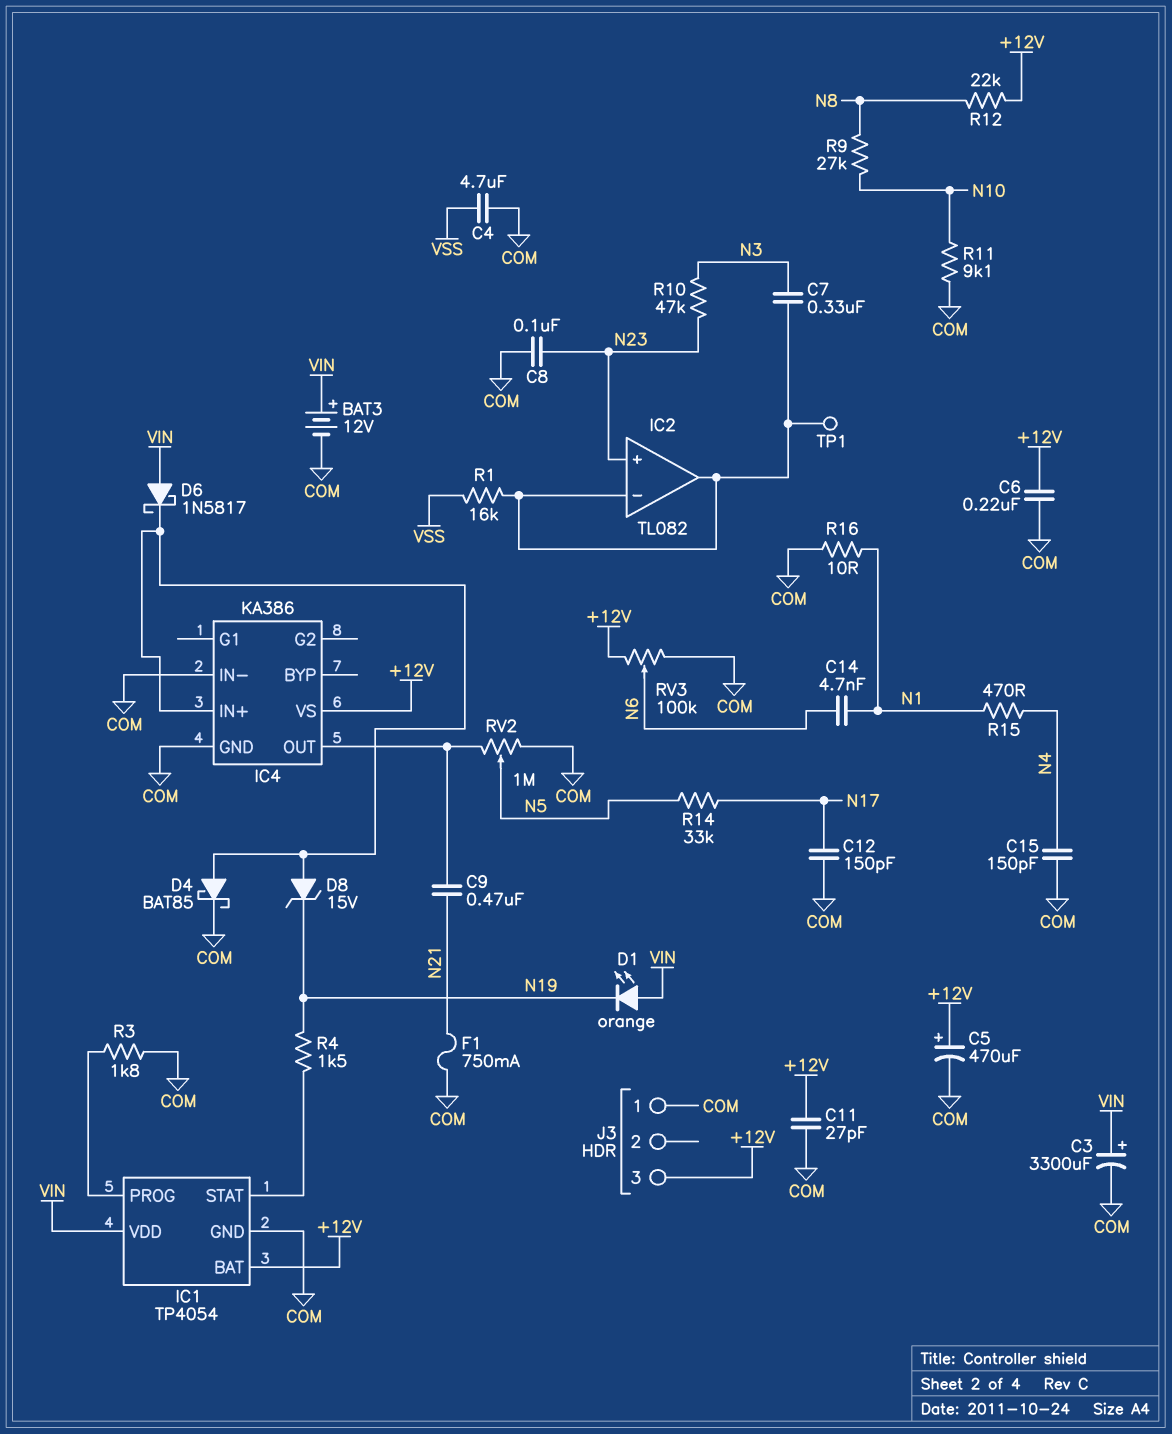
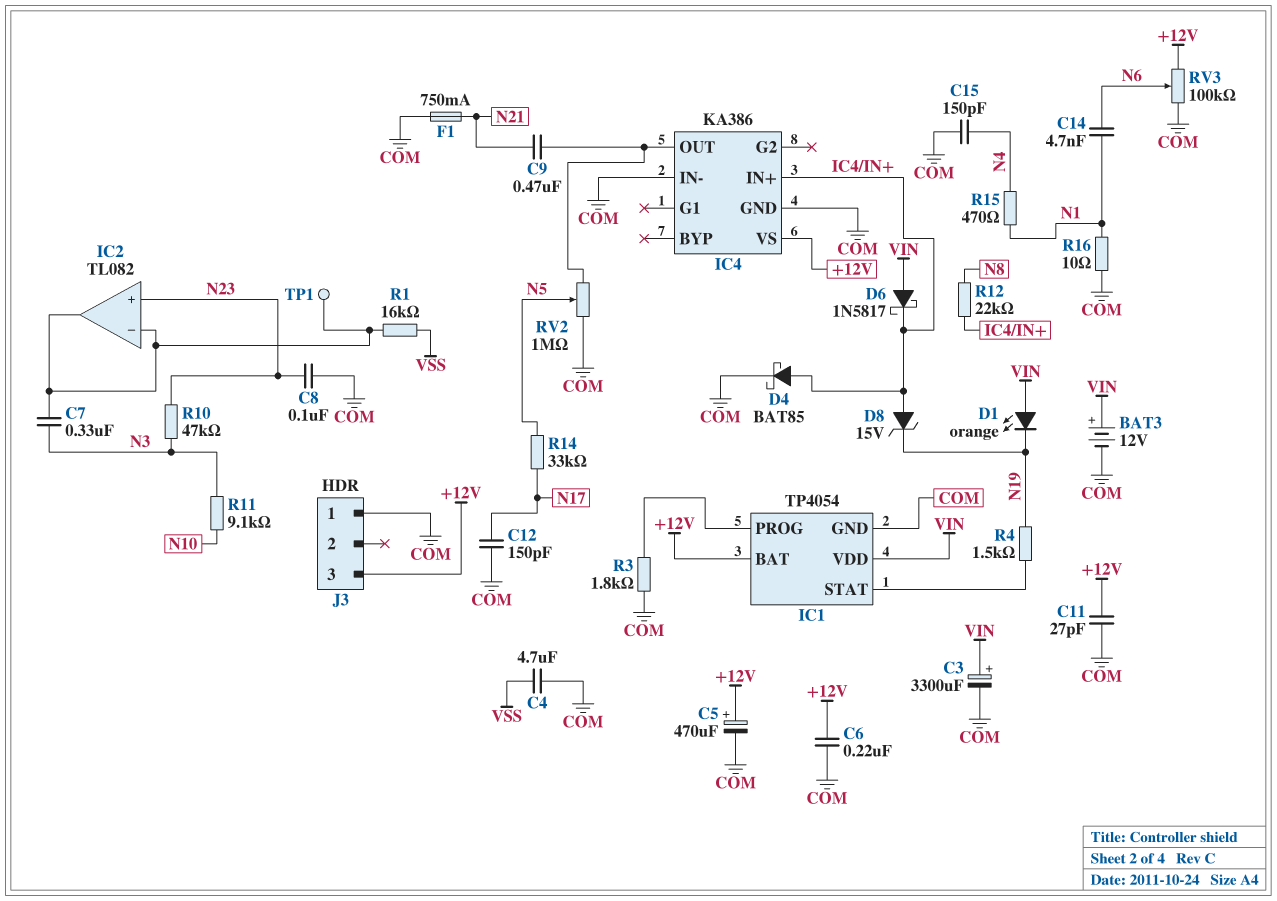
R9: 27k (N8, N10) -> none
R11: 9.1k (COM, N10) -> 9.1k (N3, N10)
R12: 22k (+12V, N8) -> 22k (IC4/IN+, N8)

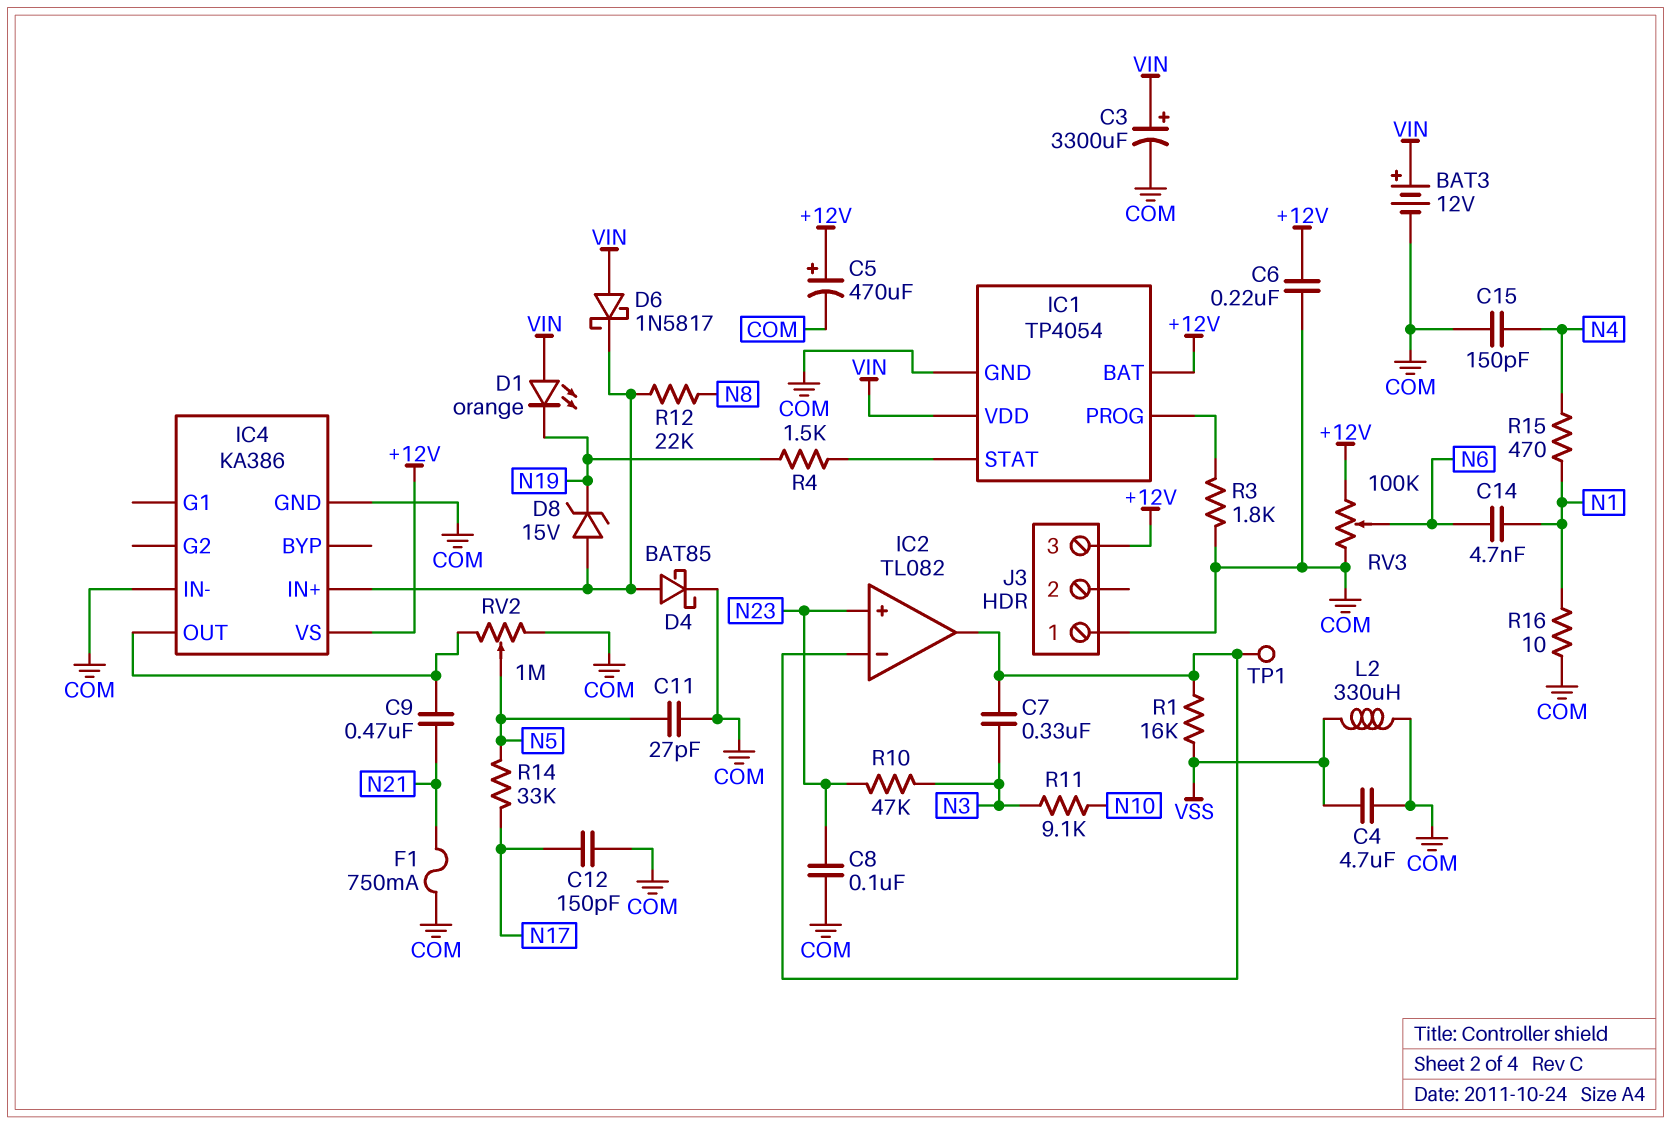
C11: 27pF (+12V, COM) -> 27pF (COM, N5)
L2: none -> 330uH (COM, VSS)

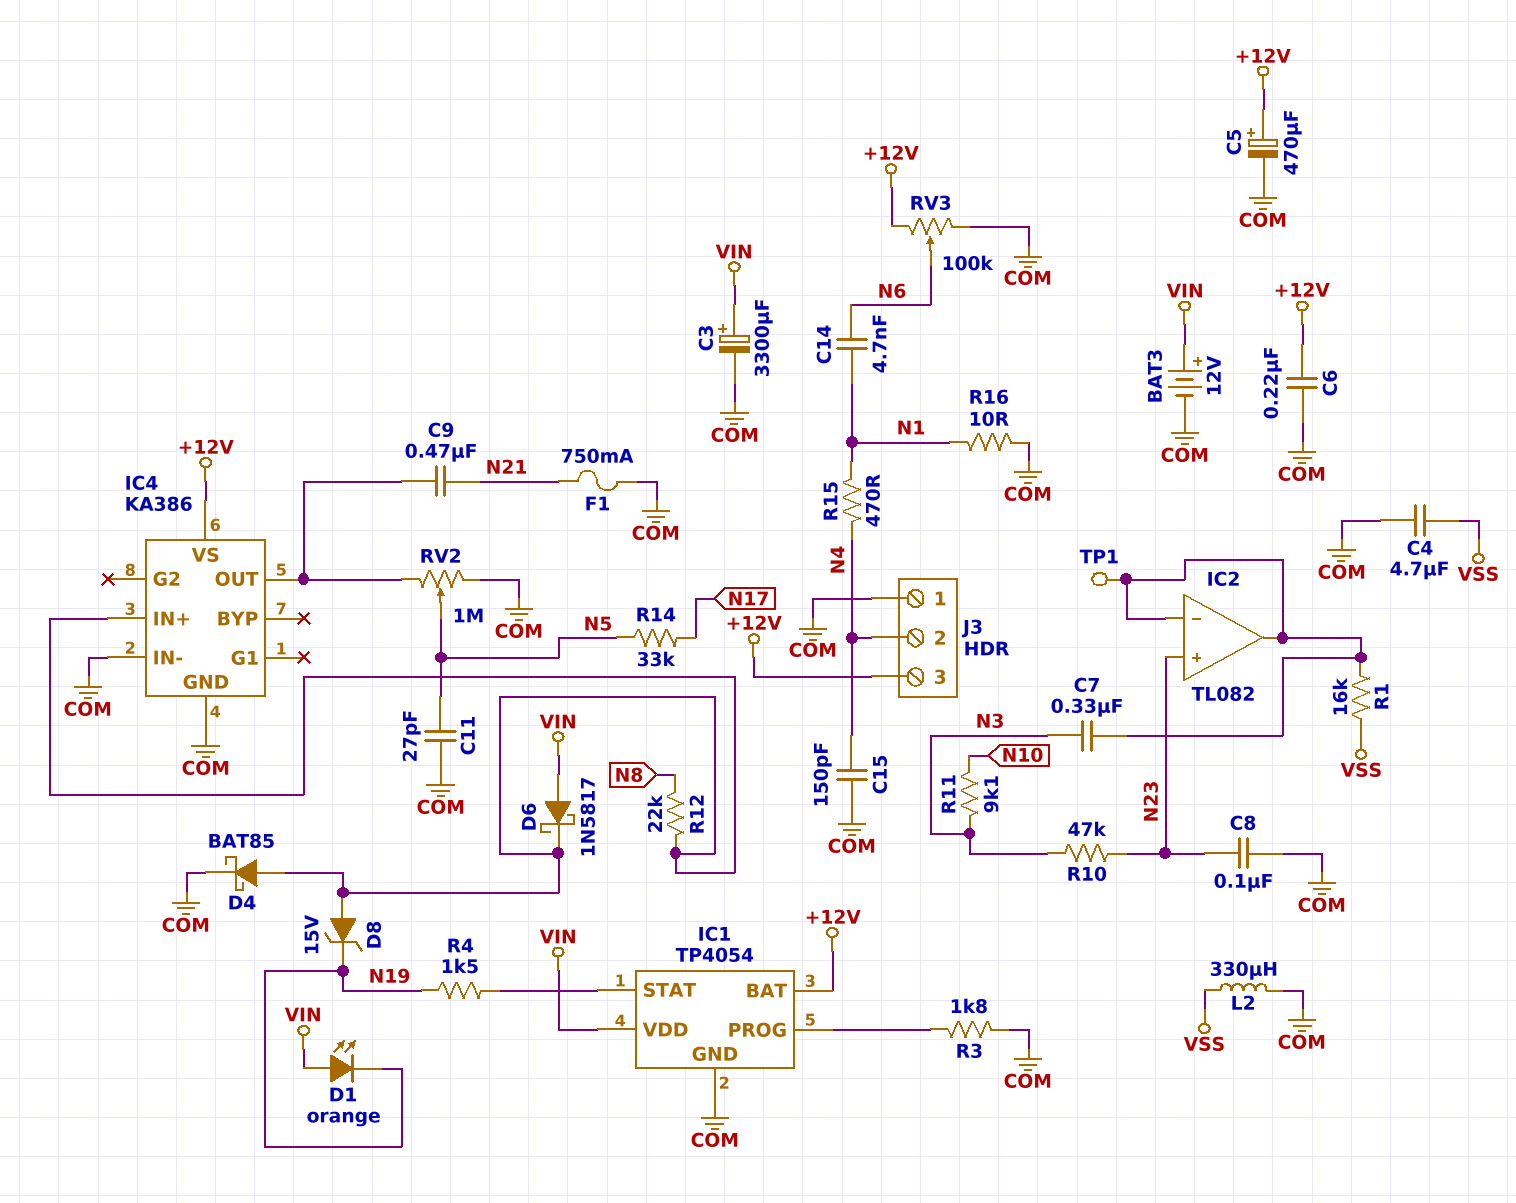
C12: 150pF (COM, N17) -> none
J3 pin 2: none -> N4

